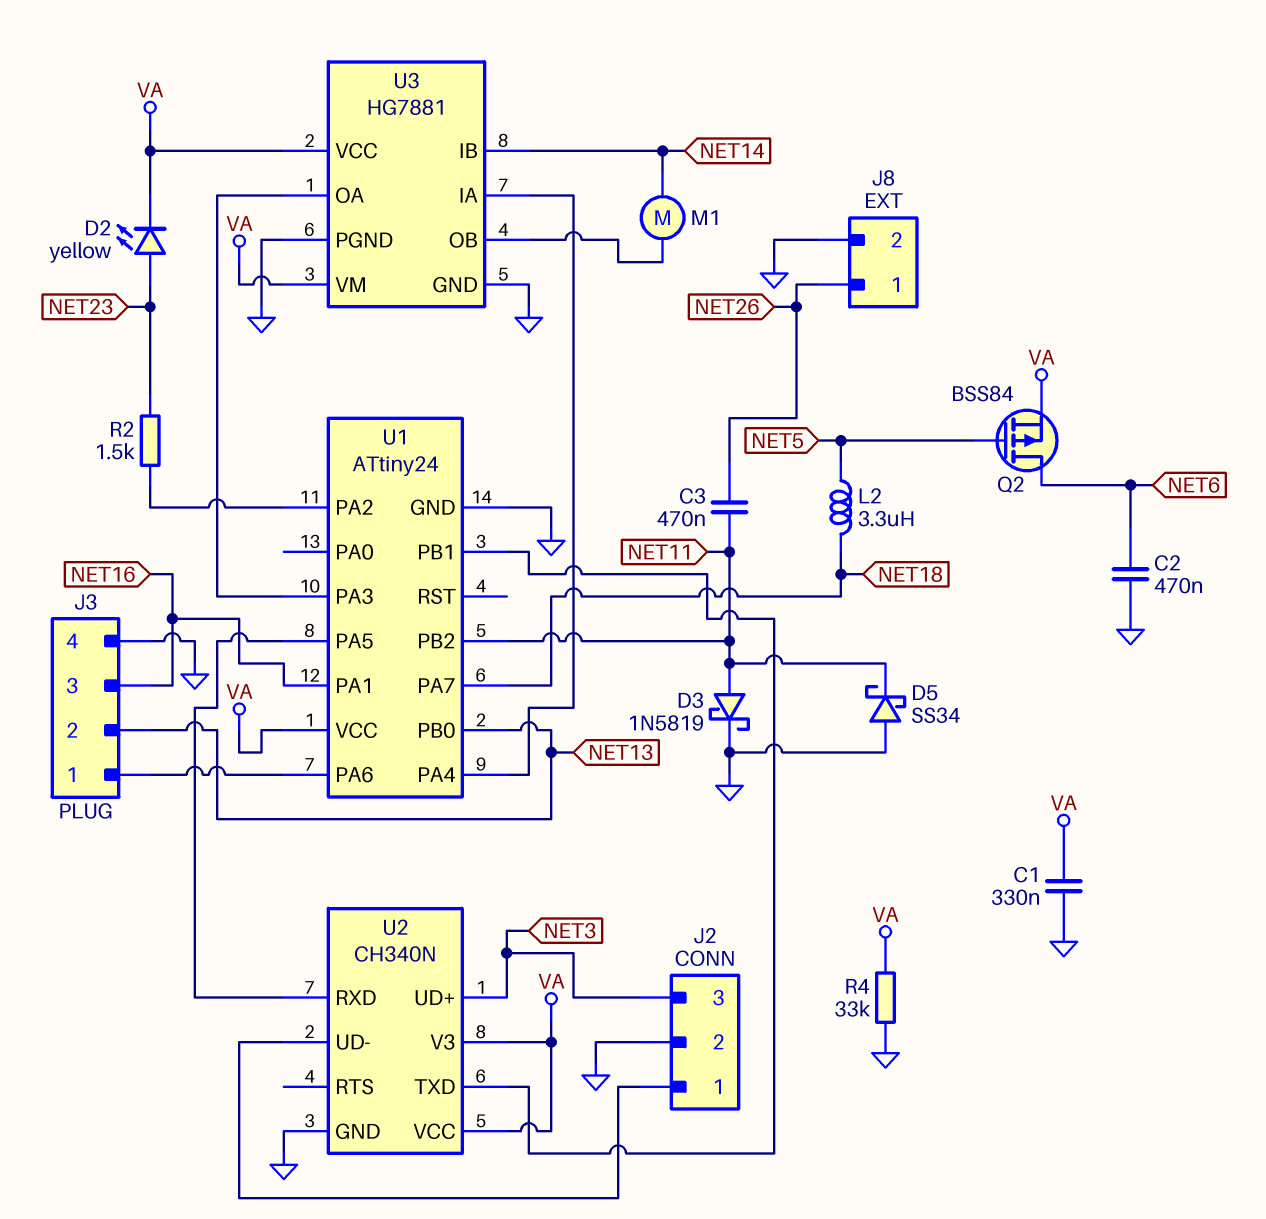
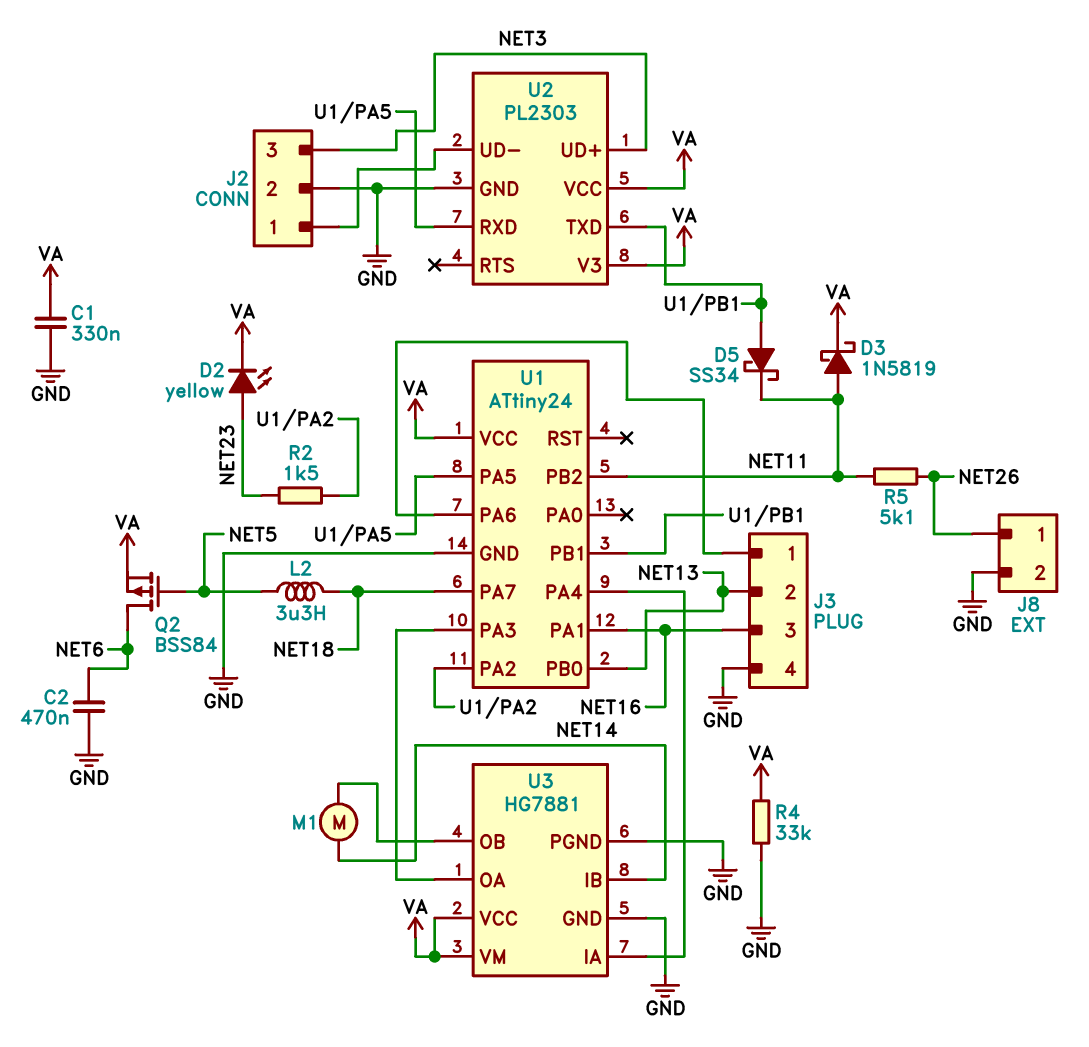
C3: 470nF (NET11, NET26) -> none
D3: schottky 1N5819 (A NET11, K GND) -> schottky 1N5819 (A NET11, K VA)
D5: schottky SS34 (A GND, K NET11) -> schottky SS34 (A U1/PB1, K NET11)
R5: none -> 5.1k (NET11, NET26)
U2: CH340N -> PL2303

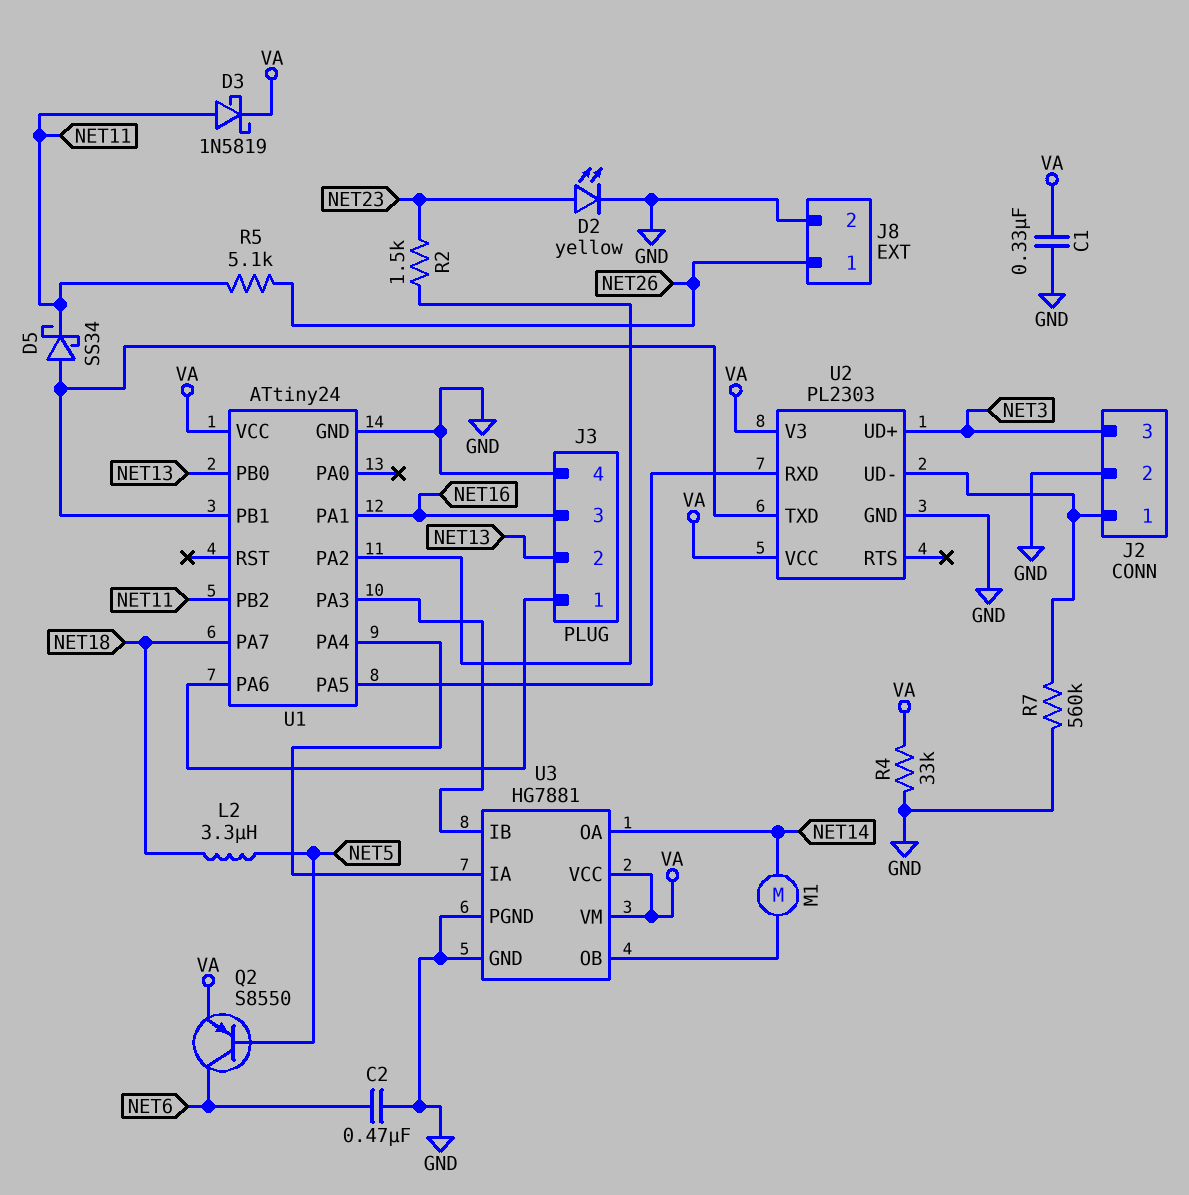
D2: LED yellow (A NET23, K VA) -> LED yellow (A NET23, K GND)
Q2: PMOS BSS84 (G NET5, D NET6, S VA) -> PNP S8550 (B NET5, C NET6, E VA)
R7: none -> 560k (GND, J2/1)
U3 pin IB: NET14 -> U1/PA3
U3 pin OA: U1/PA3 -> NET14

